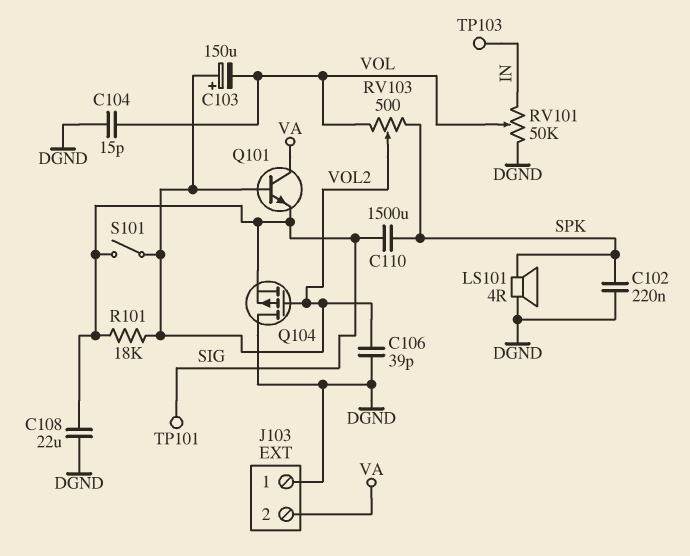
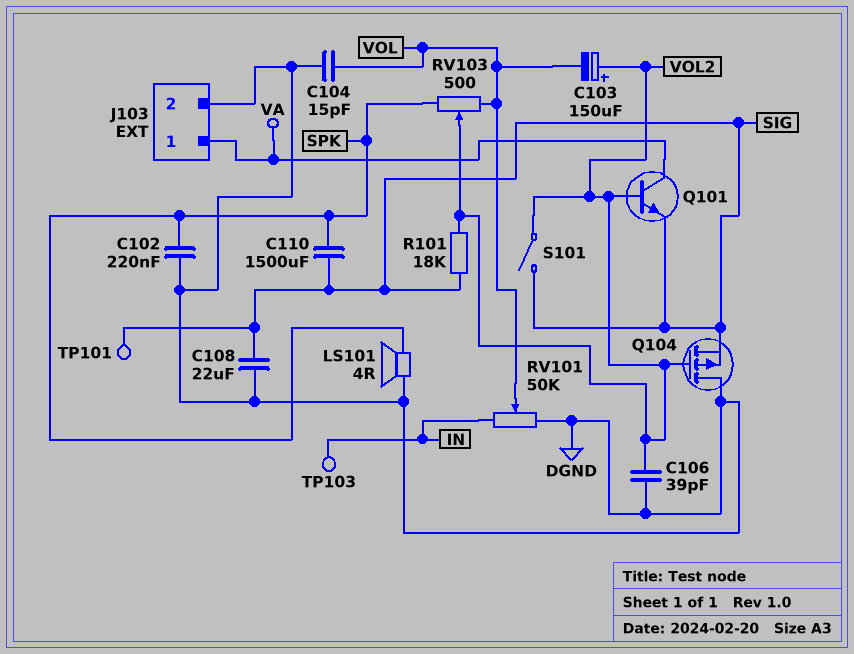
J103 pin 1: DGND -> VA
J103 pin 2: VA -> DGND

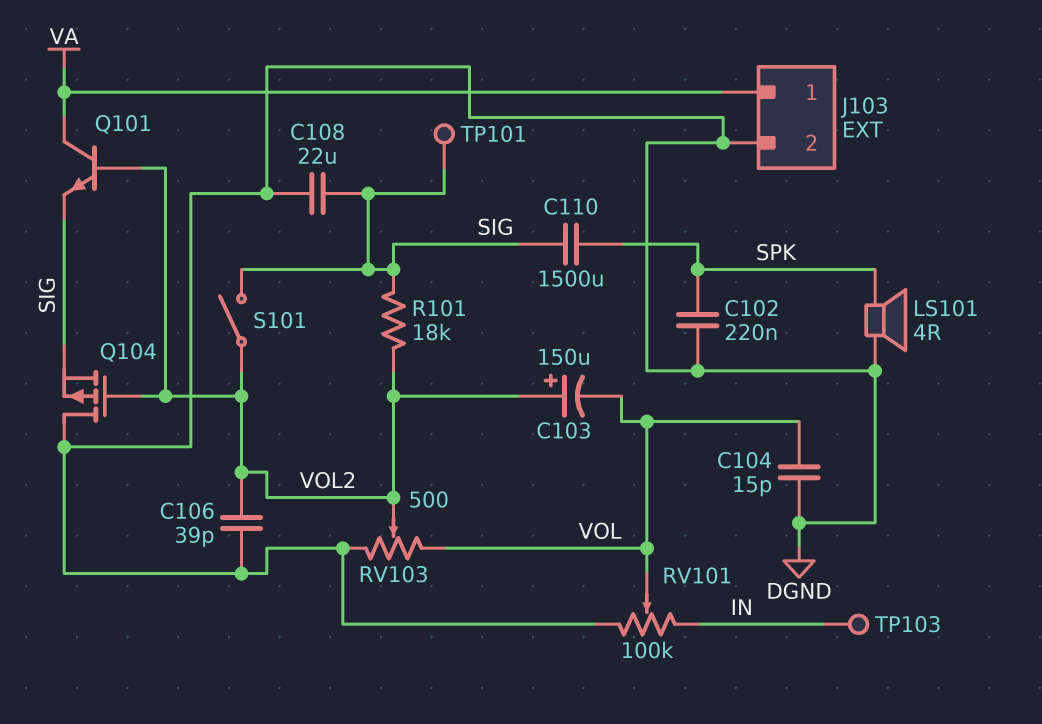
RV101: 50k (DGND, IN, wiper VOL) -> 100k (DGND, IN, wiper VOL)
RV103: 500 (SPK, VOL, wiper VOL2) -> 500 (DGND, VOL, wiper VOL2)

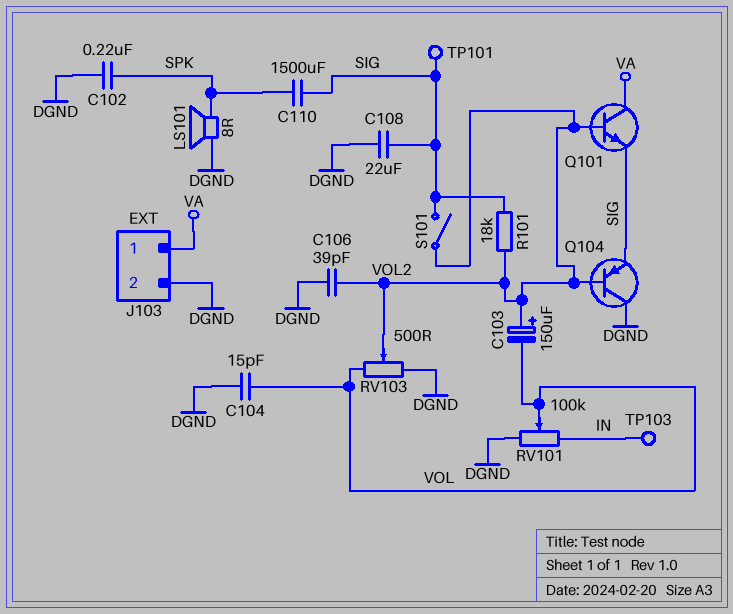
LS101: speaker 4R (DGND, SPK) -> speaker 8R (DGND, SPK)
Q104: PMOS (G VOL2, D DGND, S SIG) -> PNP (B VOL2, C DGND, E SIG)

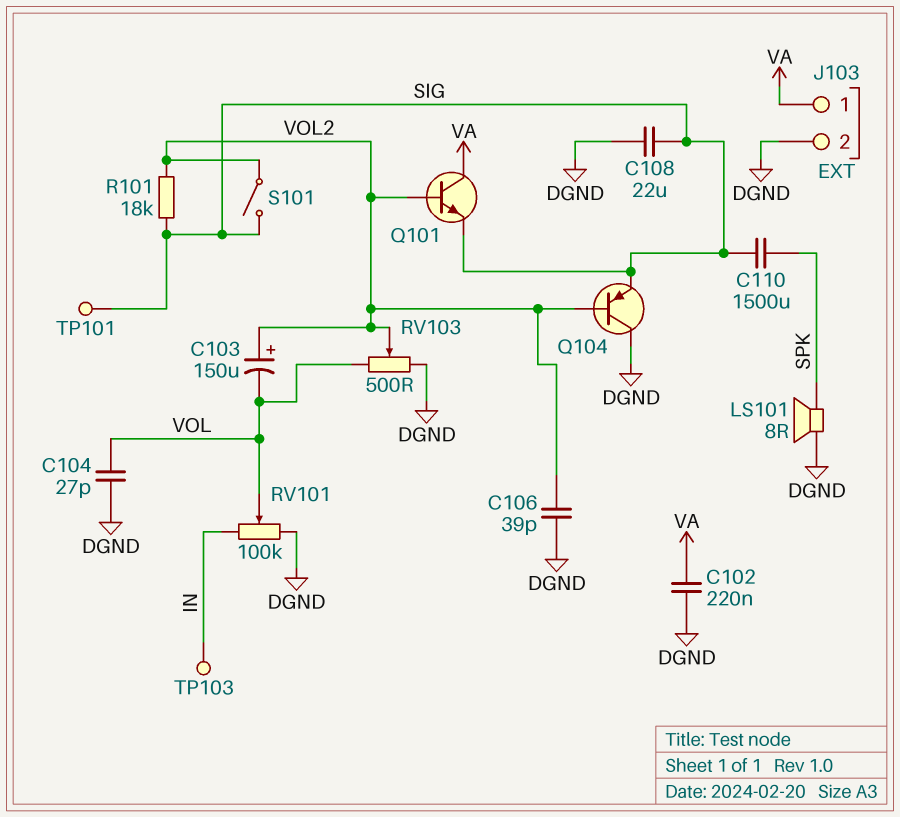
C102: 220nF (DGND, SPK) -> 220nF (DGND, VA)
C104: 15pF (DGND, VOL) -> 27pF (DGND, VOL)

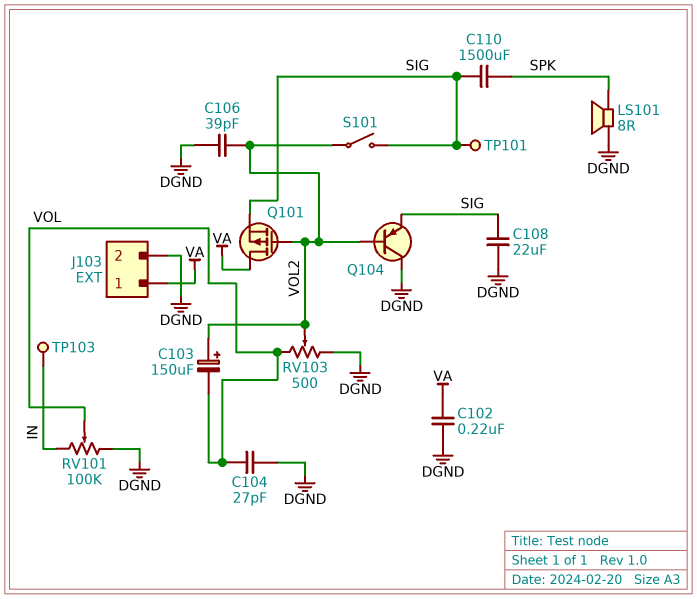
Q101: NPN (B VOL2, C VA, E SIG) -> PMOS (G VOL2, D VA, S SIG)
R101: 18k (SIG, VOL2) -> none

